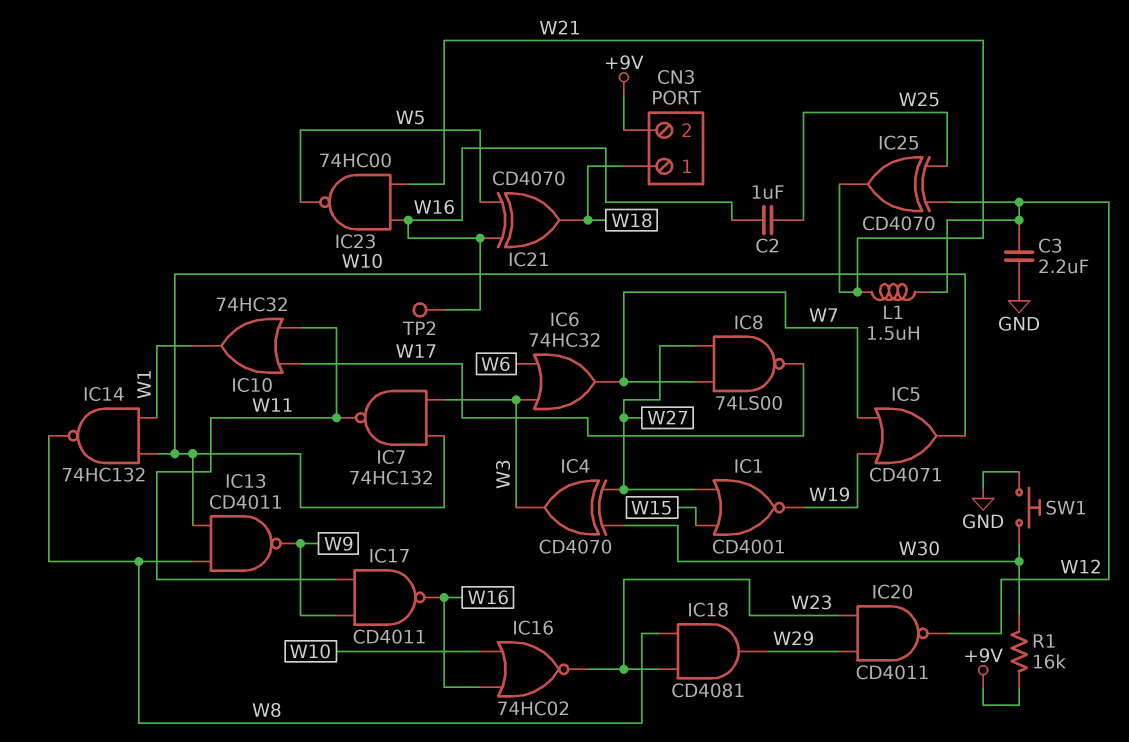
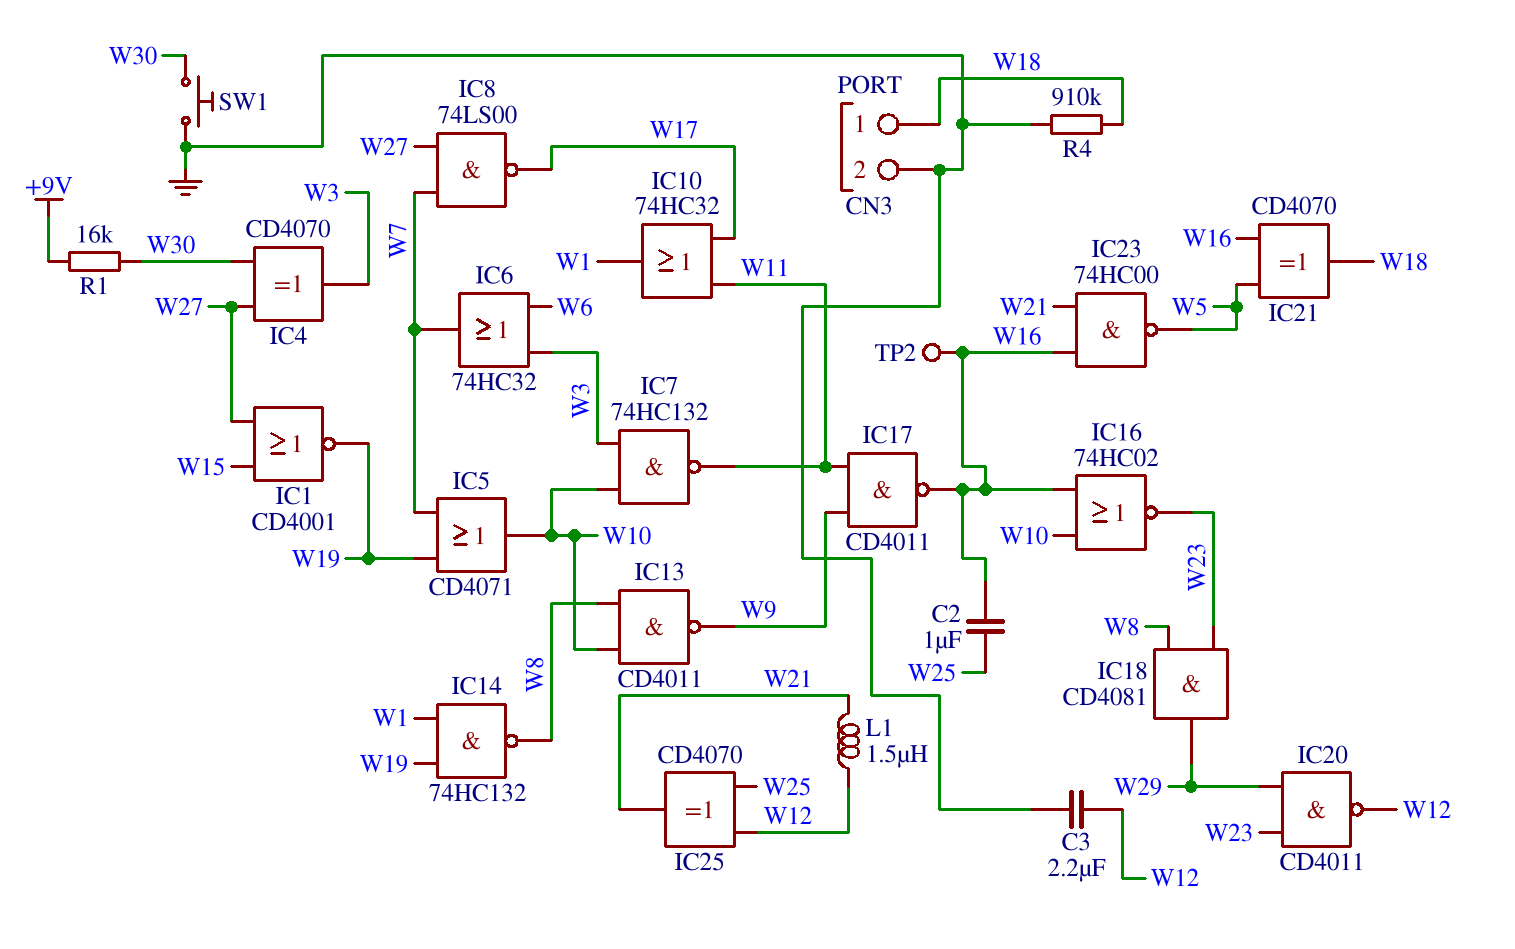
CN3 pin 2: +9V -> GND
IC14: NAND 74HC132 (in W1, in W10, out W8) -> NAND 74HC132 (in W1, in W19, out W8)
R4: none -> 910k (GND, W18)

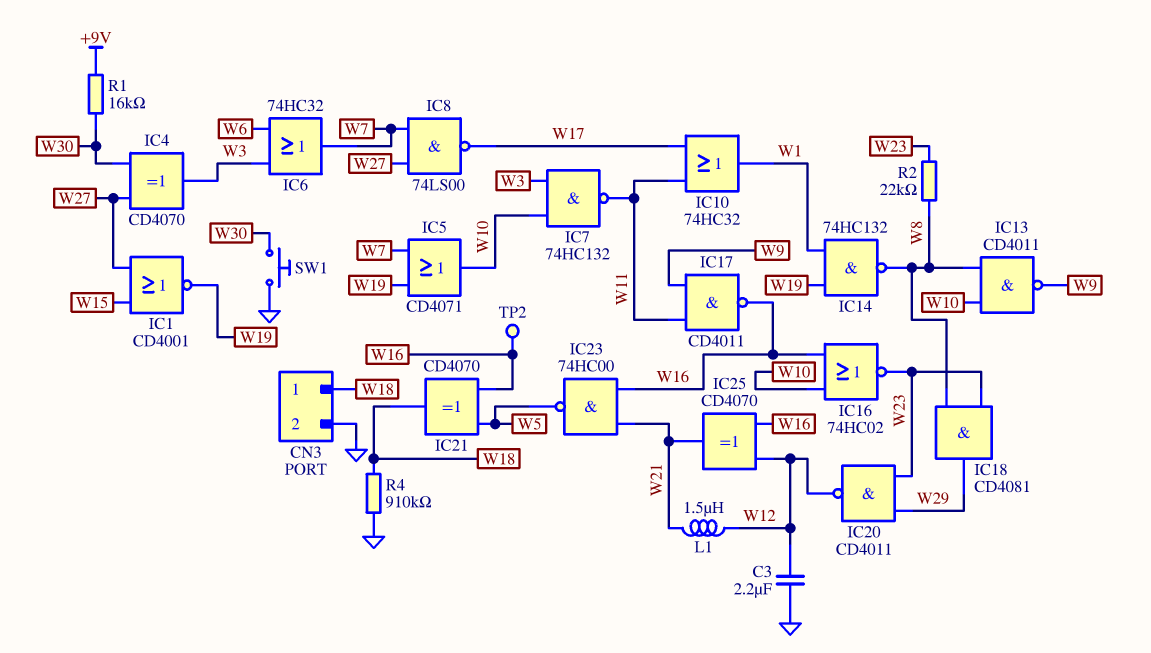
C2: 1uF (W16, W25) -> none
IC25: XOR CD4070 (in W12, in W25, out W21) -> XOR CD4070 (in W12, in W16, out W21)
R2: none -> 22k (W8, W23)

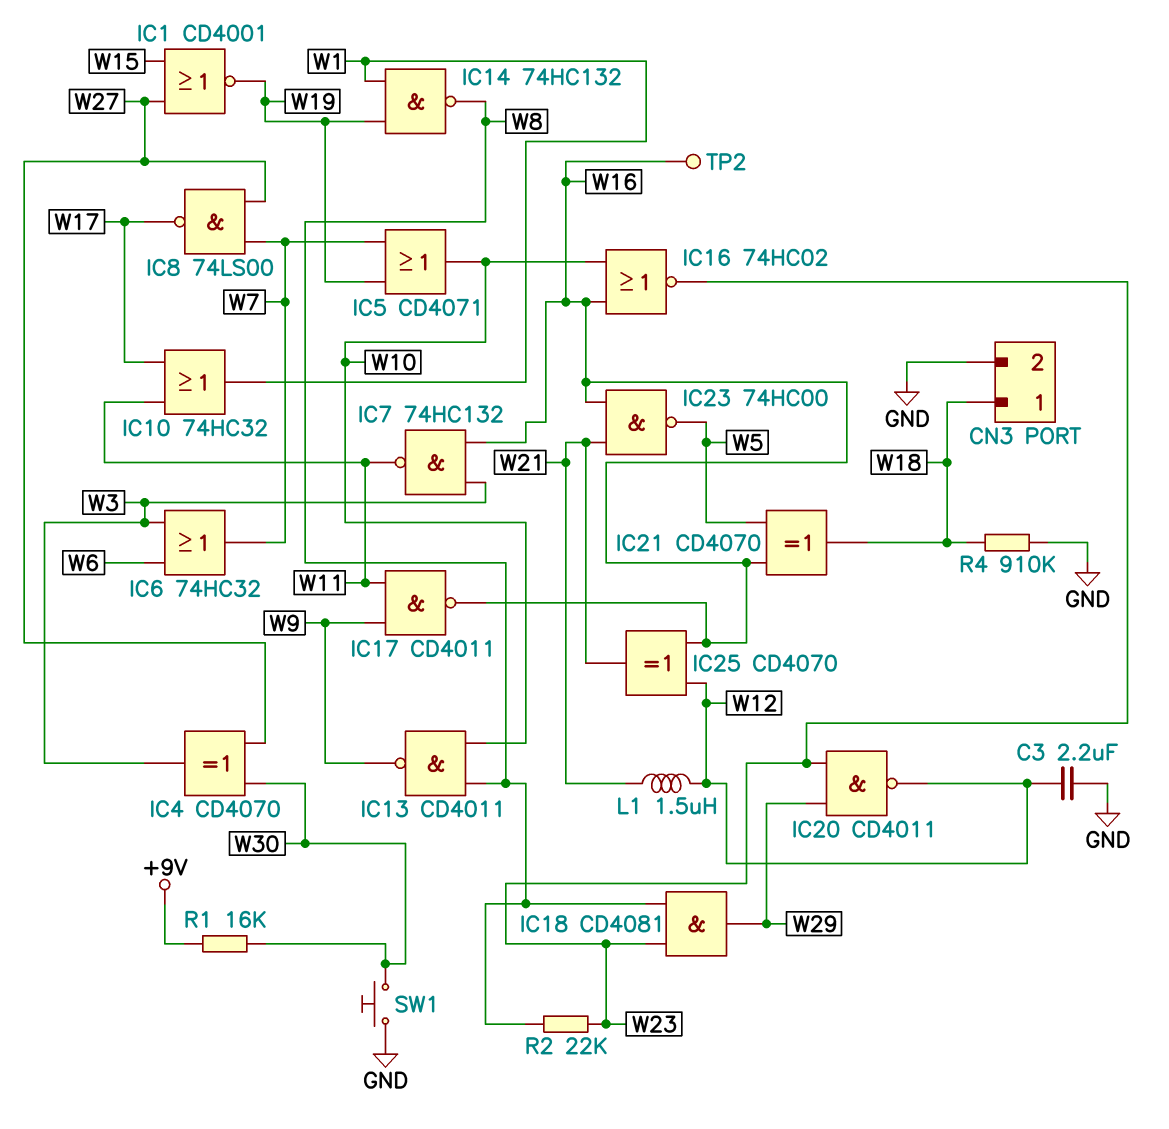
IC7: NAND 74HC132 (in W3, in W10, out W11) -> NAND 74HC132 (in W3, in W16, out W11)

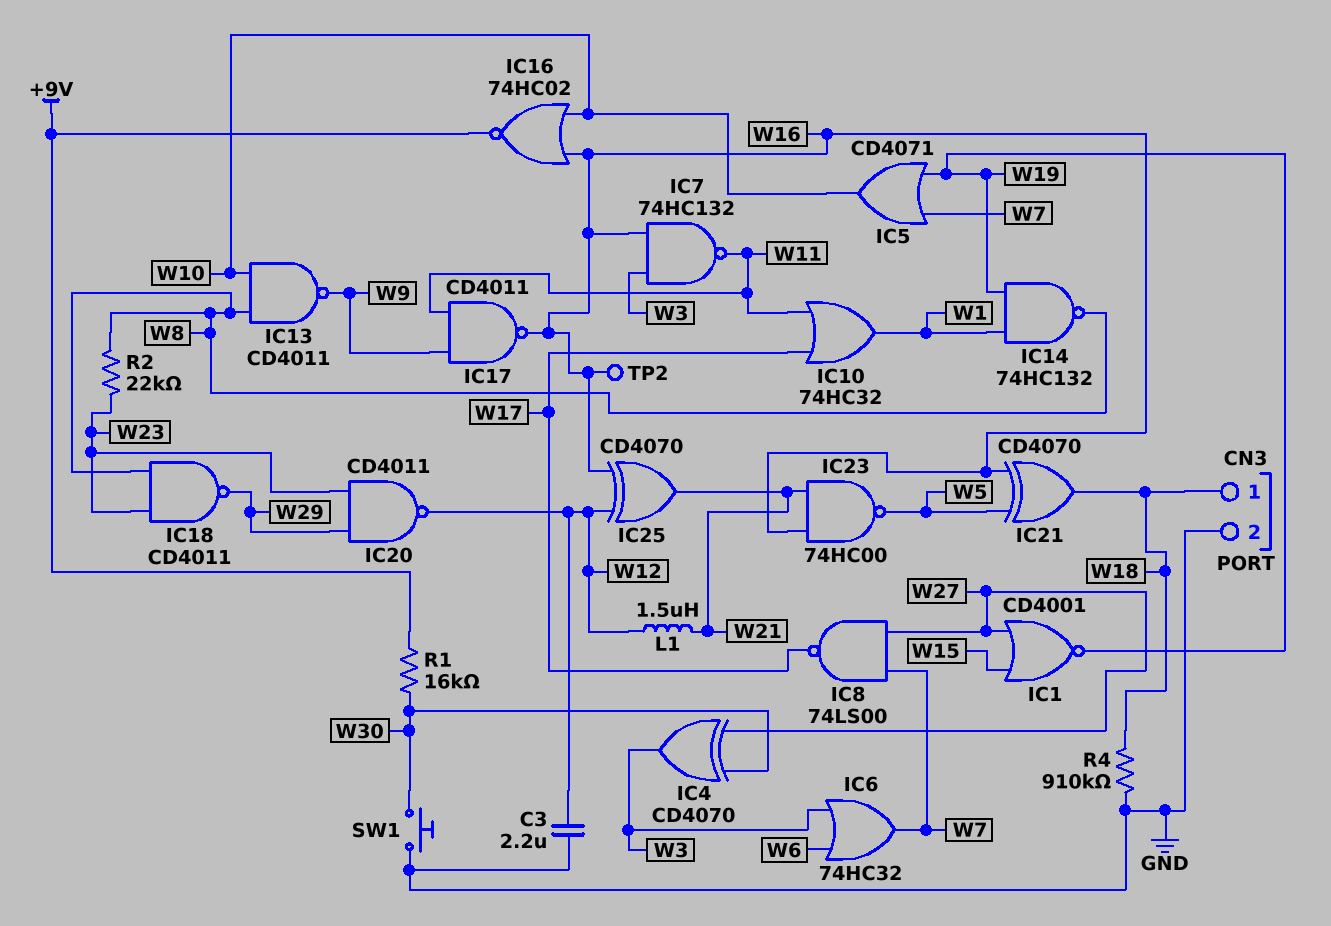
IC16: NOR 74HC02 (in W10, in W16, out W23) -> NOR 74HC02 (in W10, in W16, out +9V)
IC18: AND CD4081 (in W8, in W23, out W29) -> NAND CD4011 (in W8, in W23, out W29)

